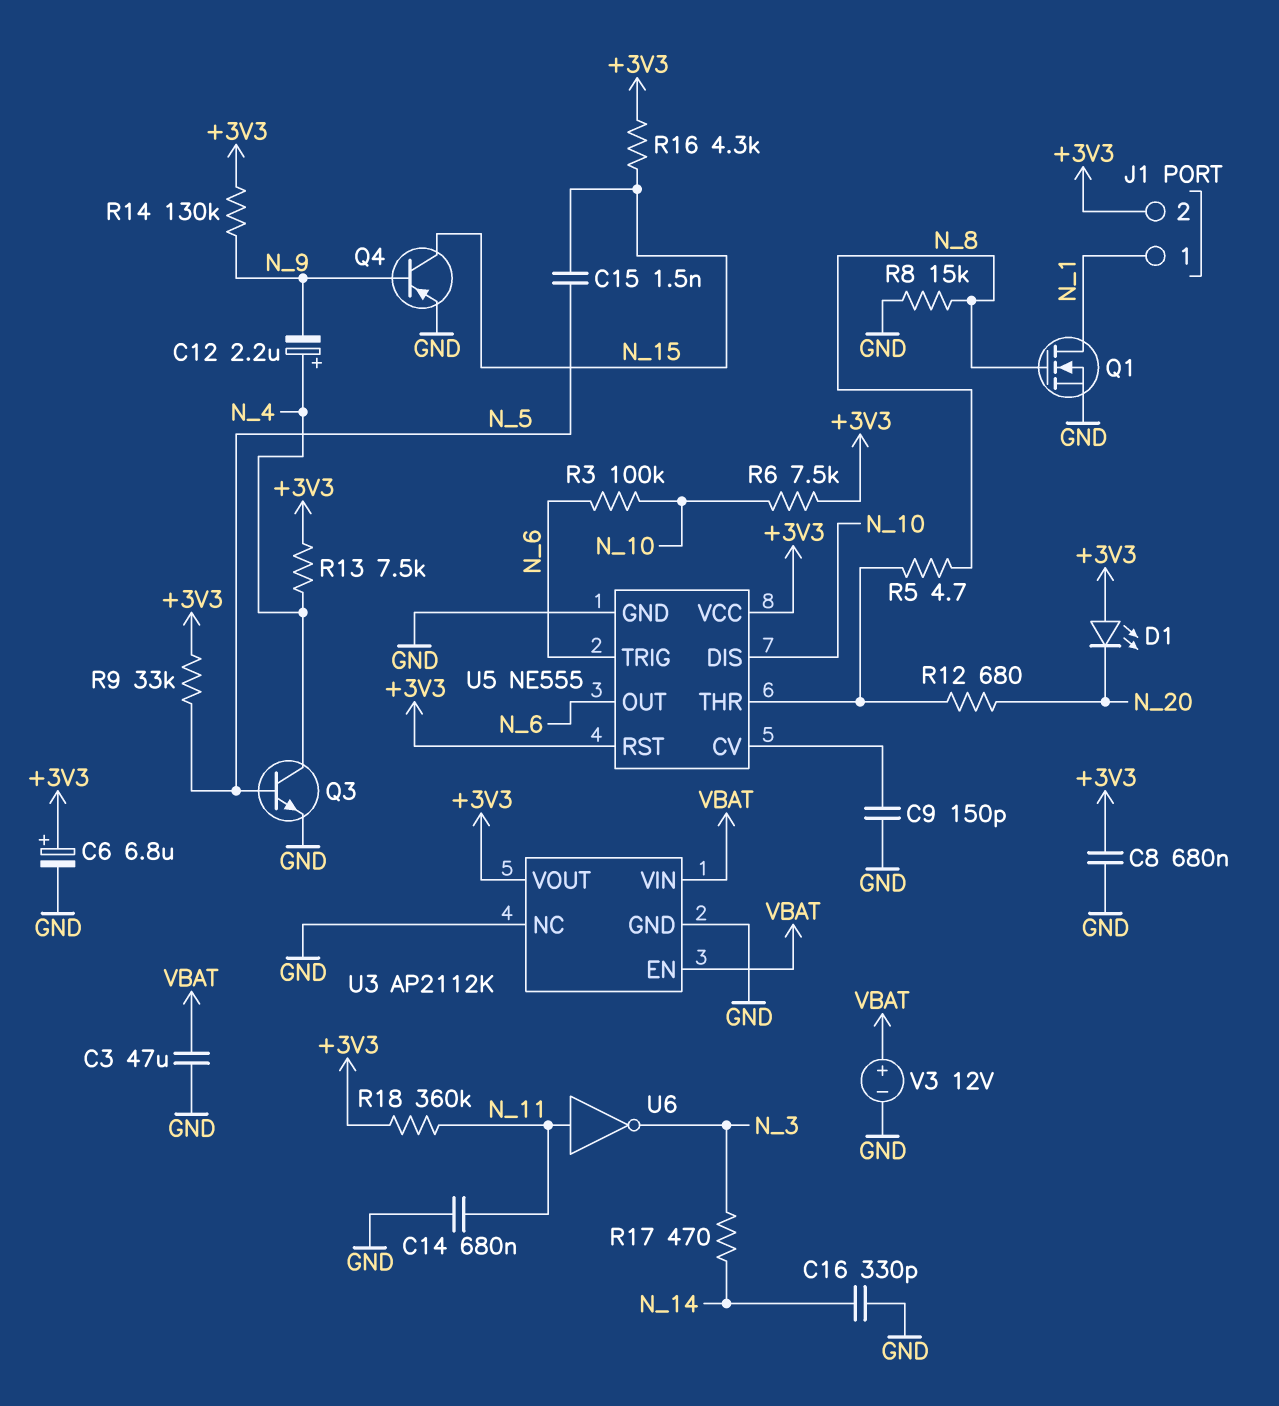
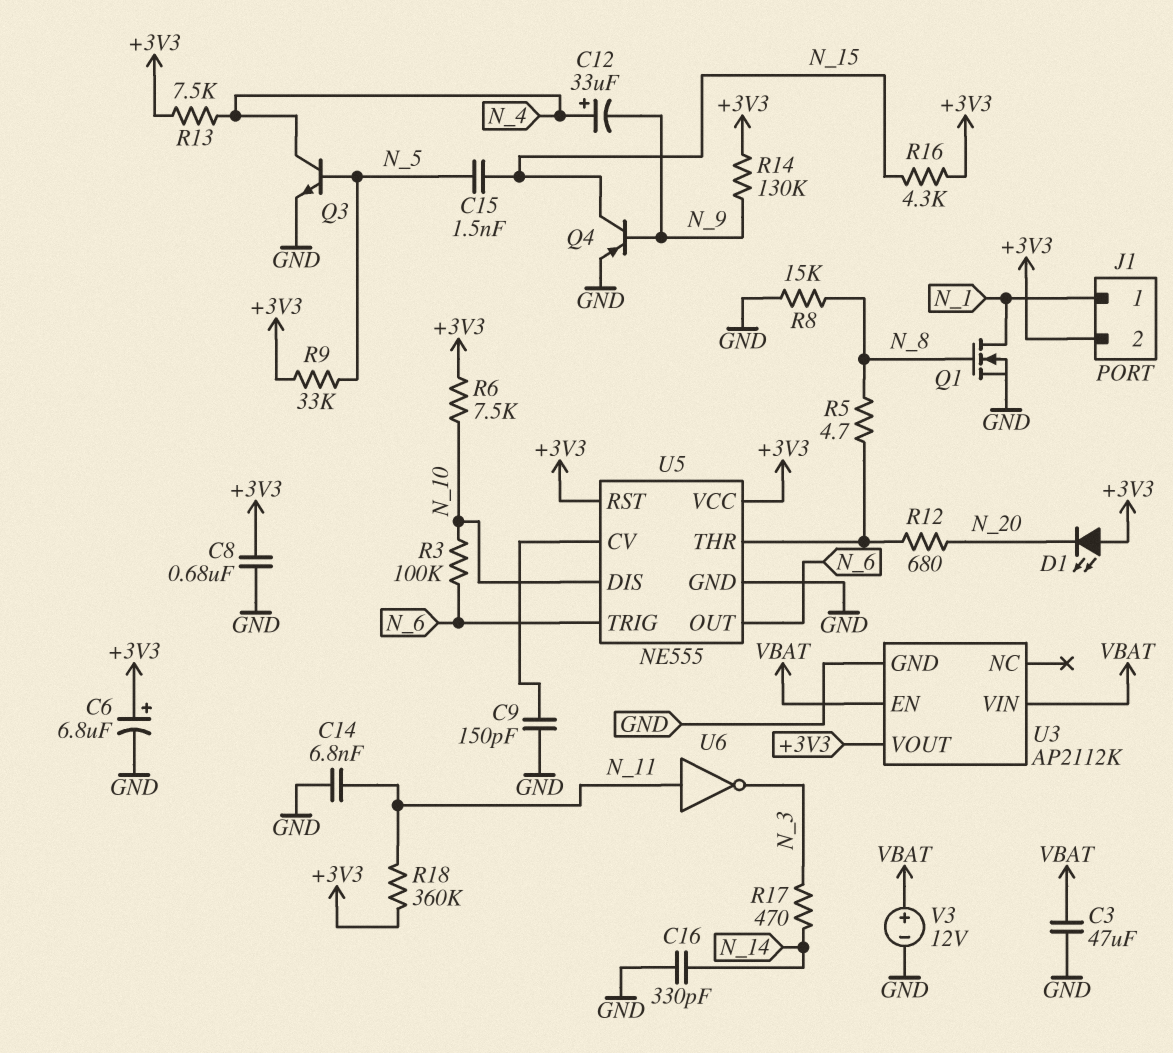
C12: 2.2uF (plus N_4, minus N_9) -> 33uF (plus N_4, minus N_9)
C14: 680nF (GND, N_11) -> 6.8nF (GND, N_11)
U3 pin NC: GND -> none

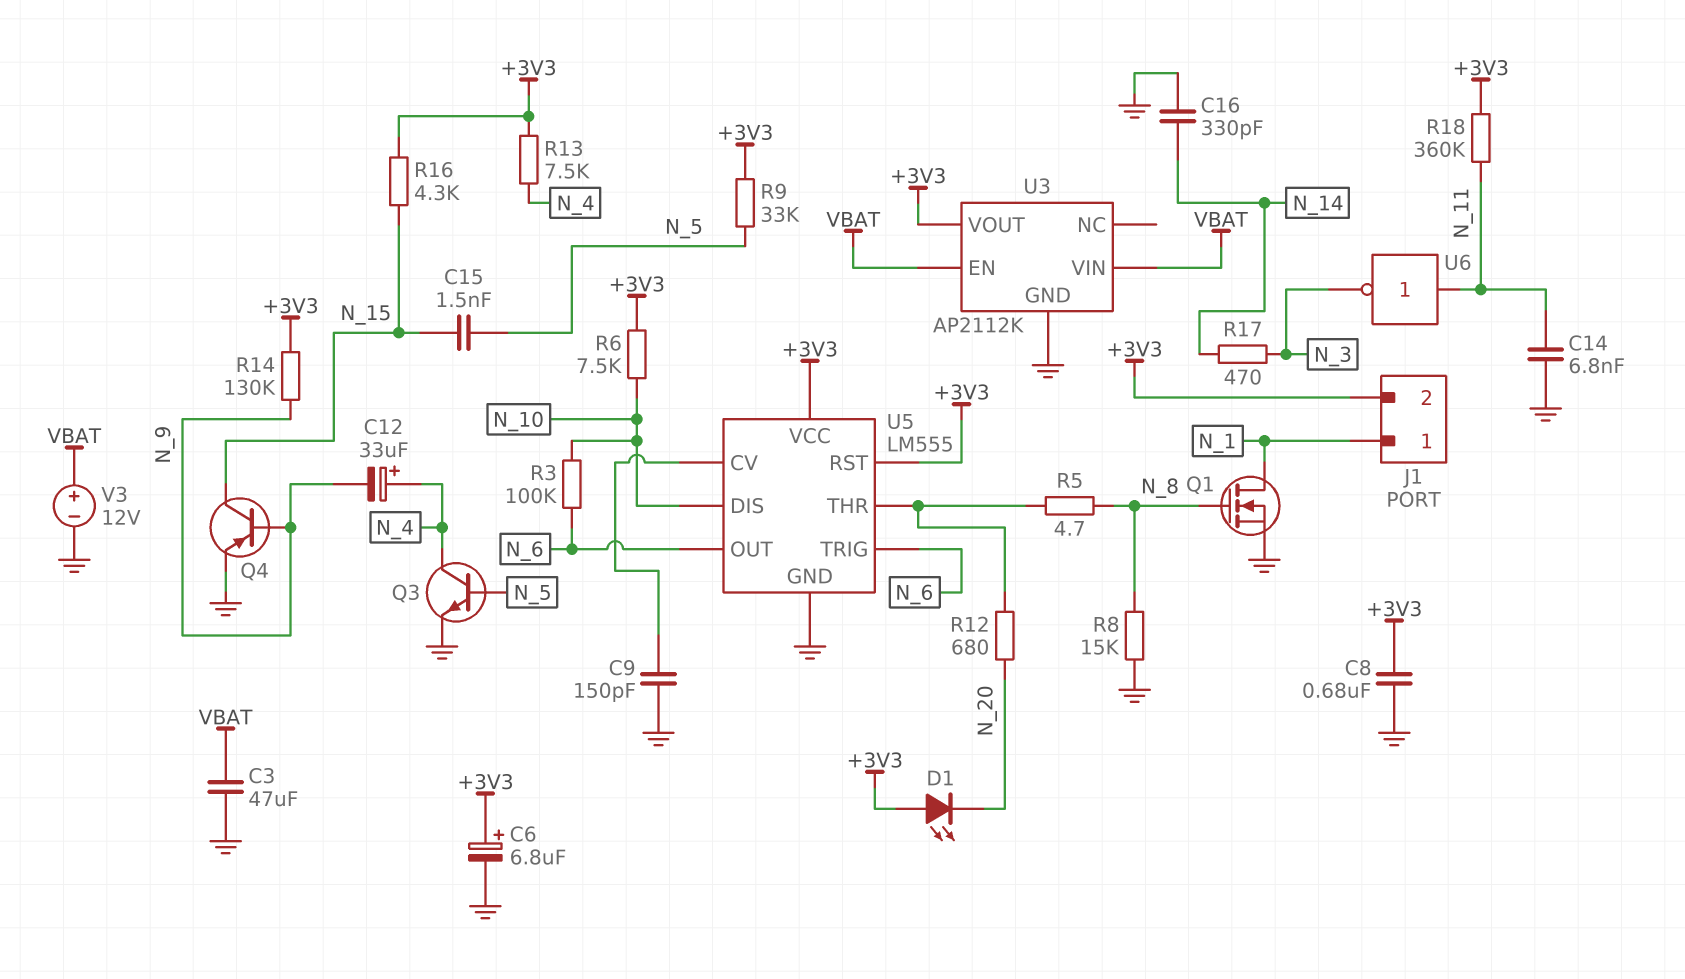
U5: NE555 -> LM555

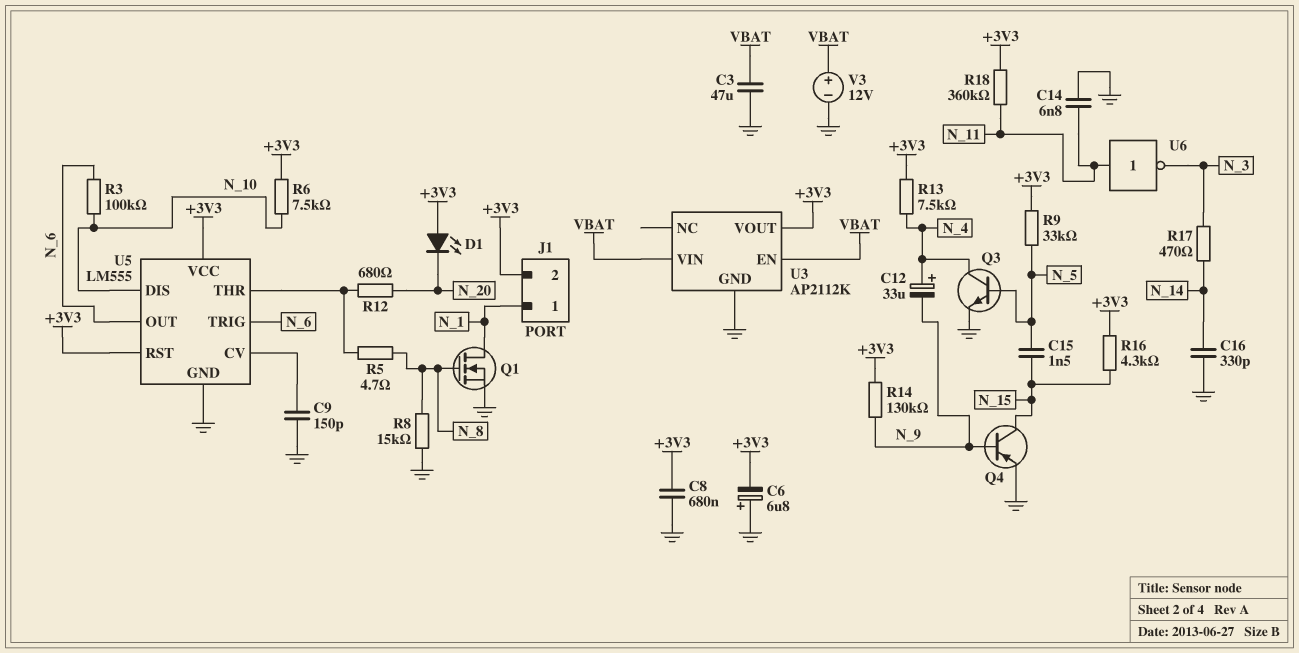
C6: 6.8uF (plus +3V3, minus GND) -> 6.8uF (plus GND, minus +3V3)

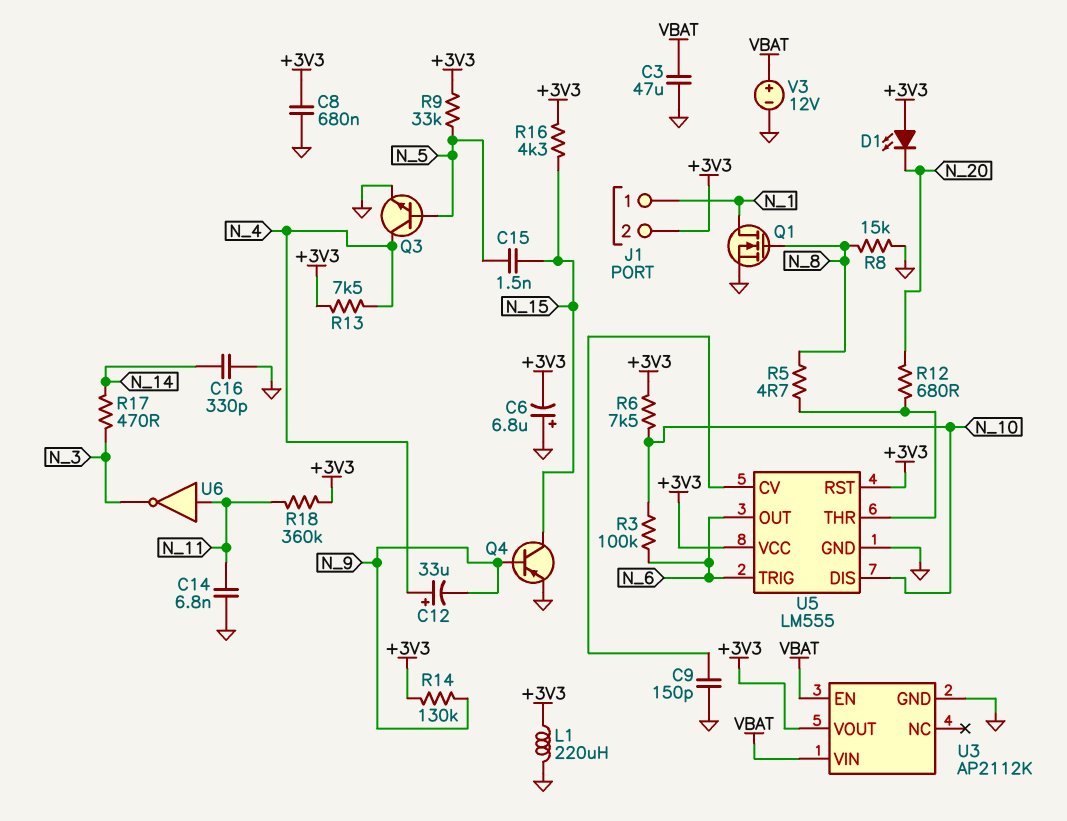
L1: none -> 220uH (+3V3, GND)

